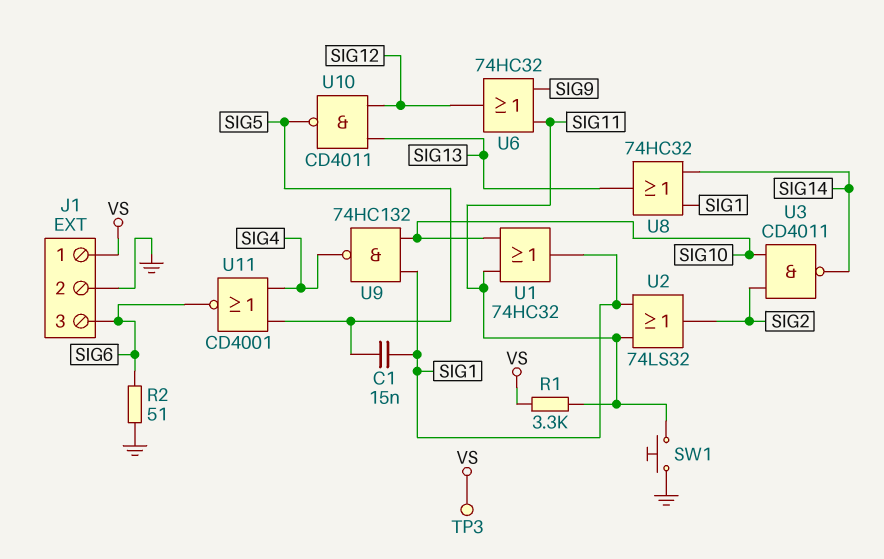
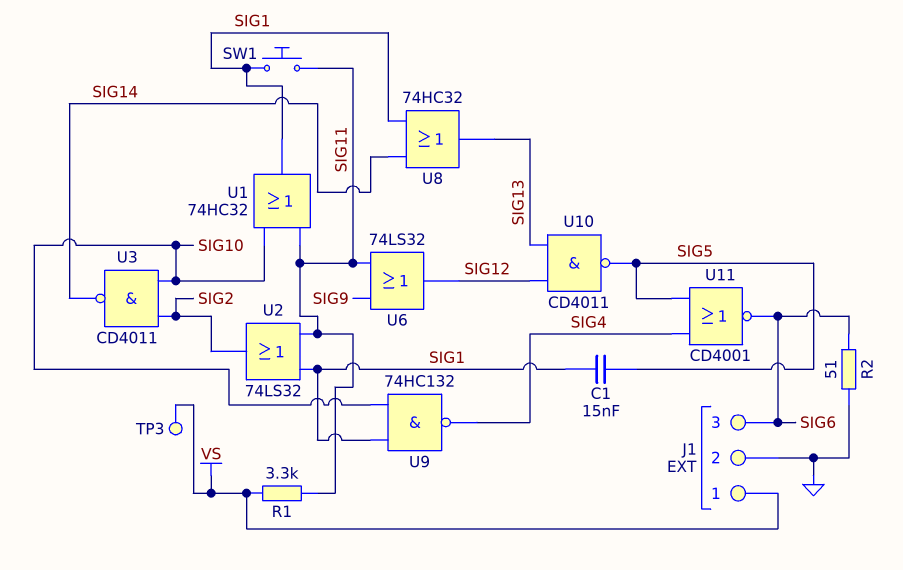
SW1: button (GND, SIG11) -> button (SIG1, SIG11)
U6: OR 74HC32 (in SIG9, in SIG11, out SIG12) -> OR 74LS32 (in SIG9, in SIG11, out SIG12)

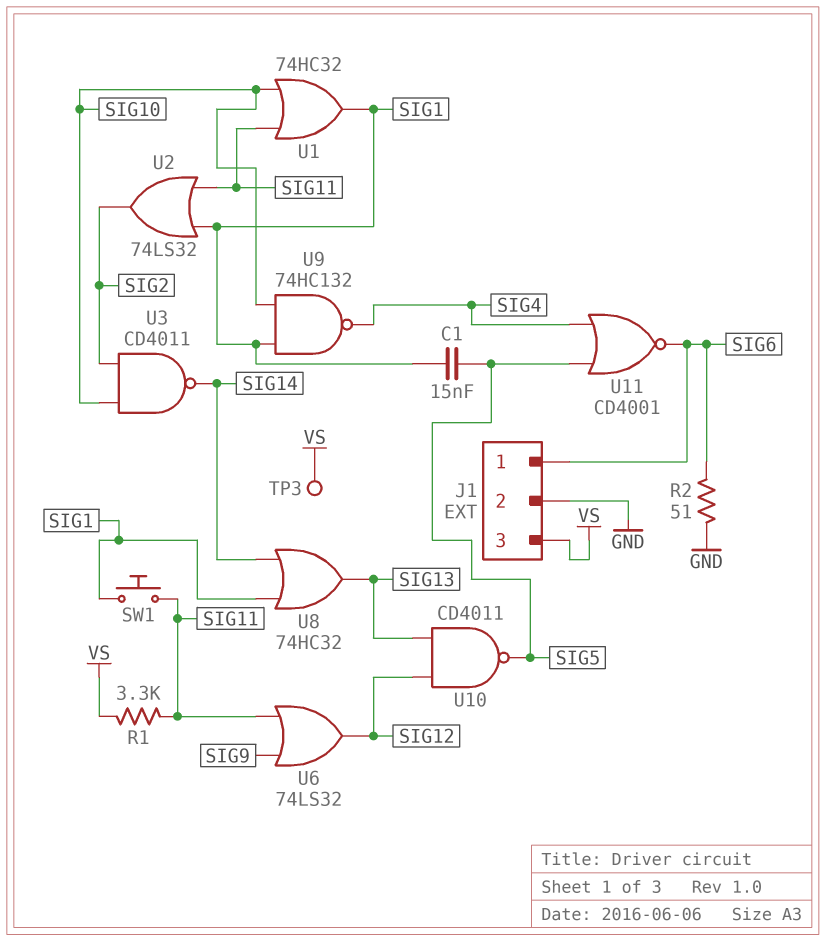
J1 pin 1: VS -> SIG6
J1 pin 3: SIG6 -> VS

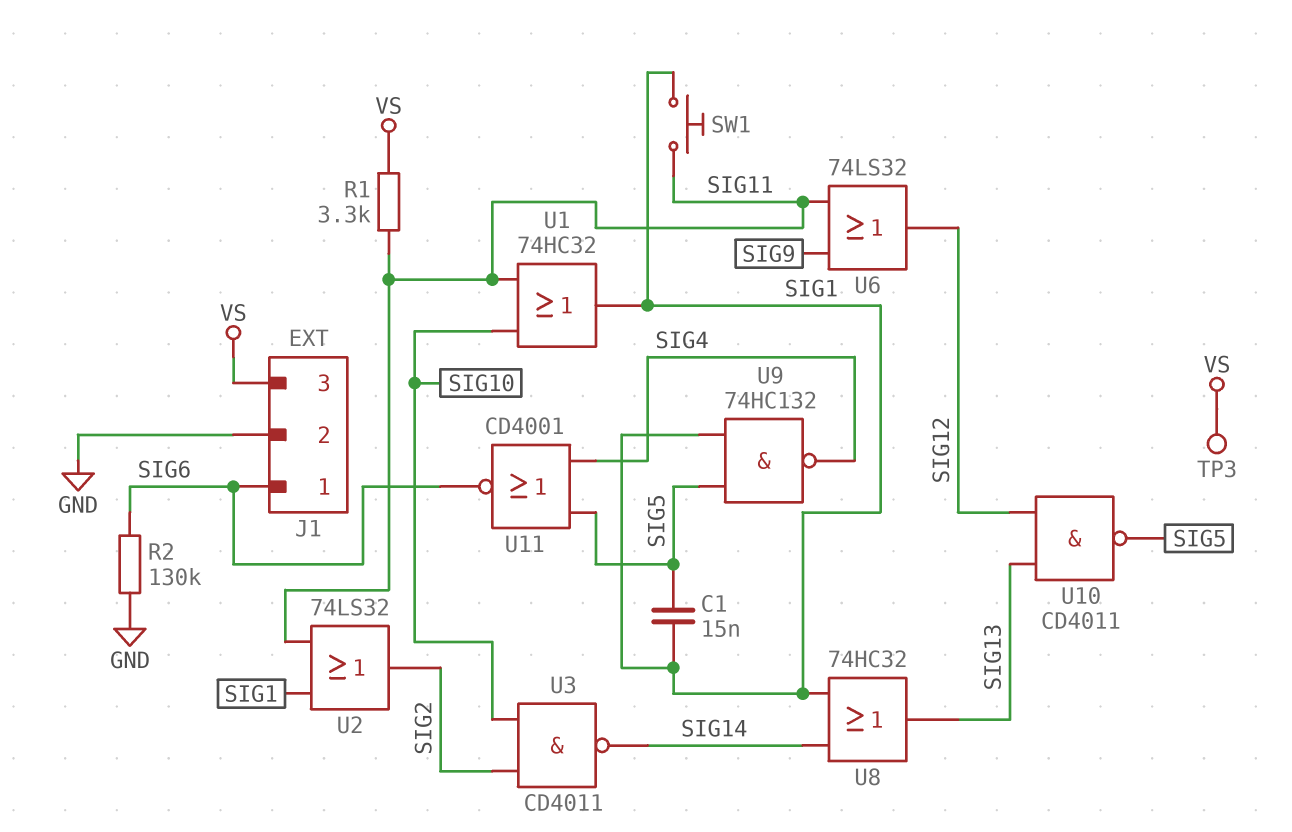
R2: 51 (GND, SIG6) -> 130k (GND, SIG6)
U9: NAND 74HC132 (in SIG1, in SIG10, out SIG4) -> NAND 74HC132 (in SIG1, in SIG5, out SIG4)

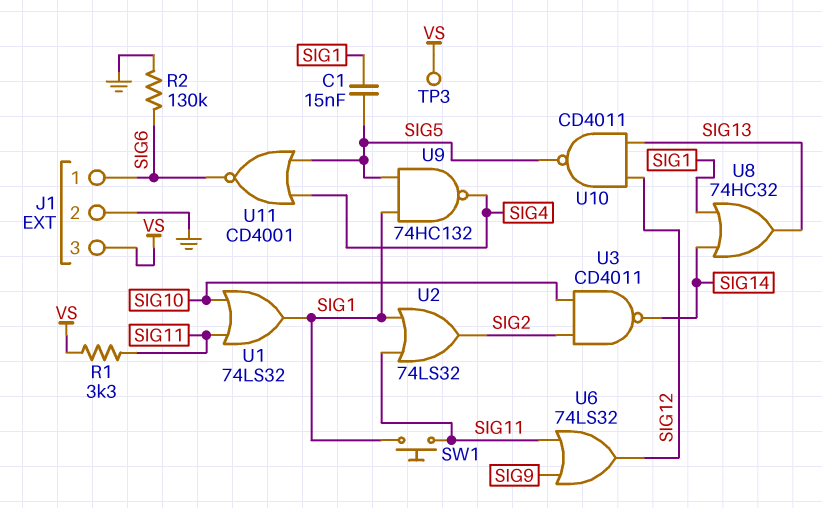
U1: OR 74HC32 (in SIG10, in SIG11, out SIG1) -> OR 74LS32 (in SIG10, in SIG11, out SIG1)

